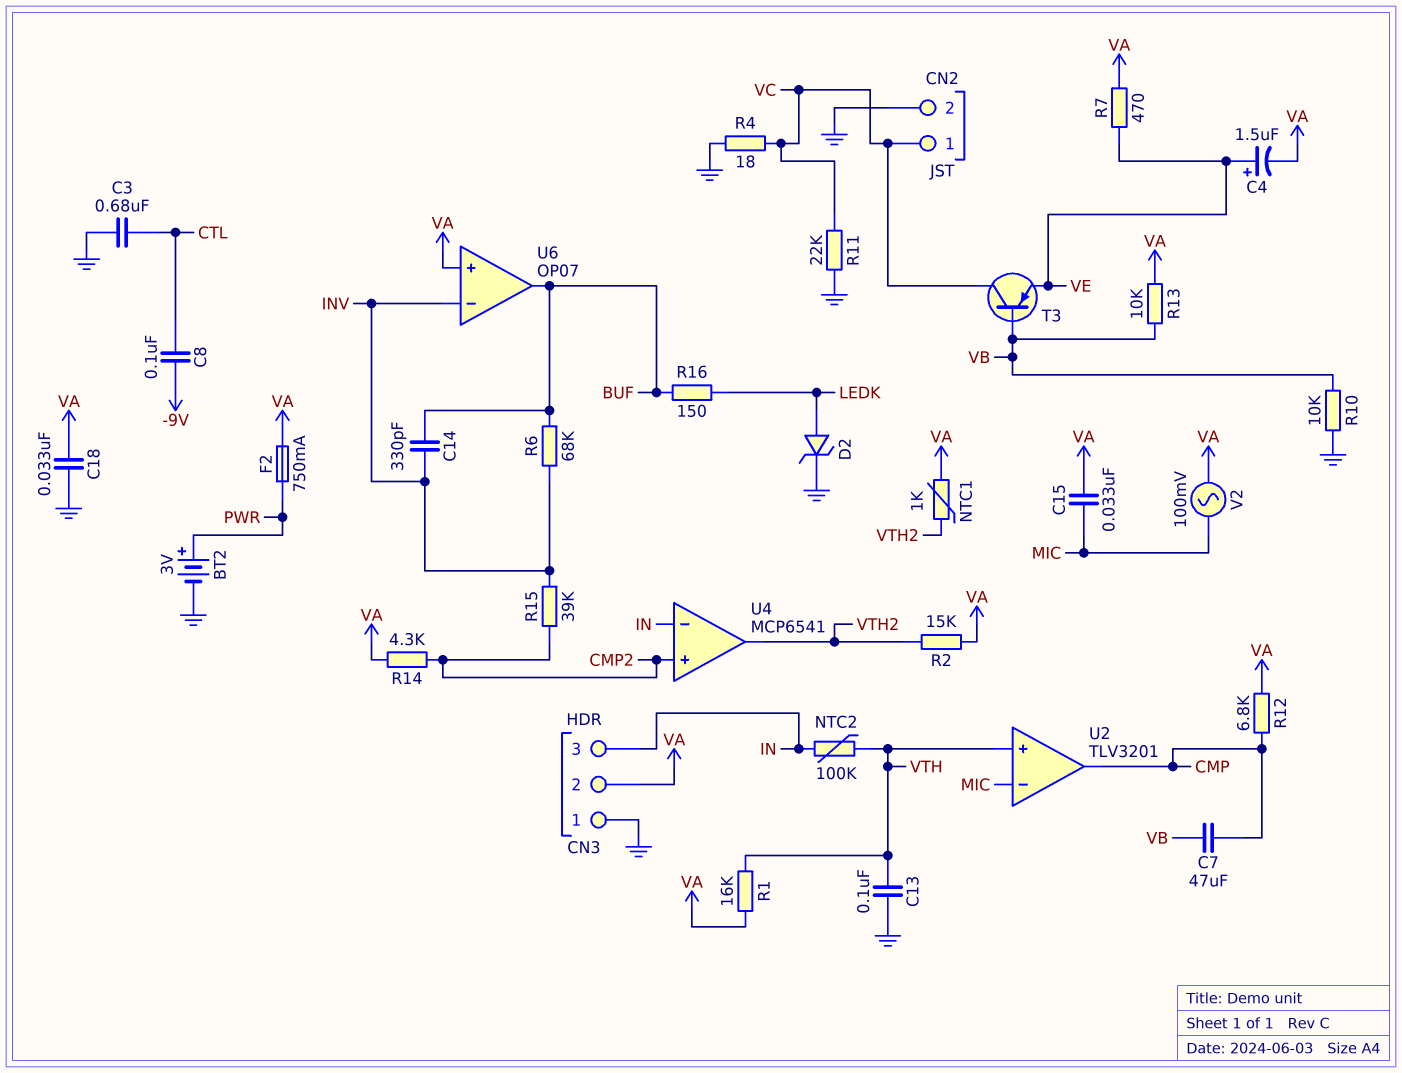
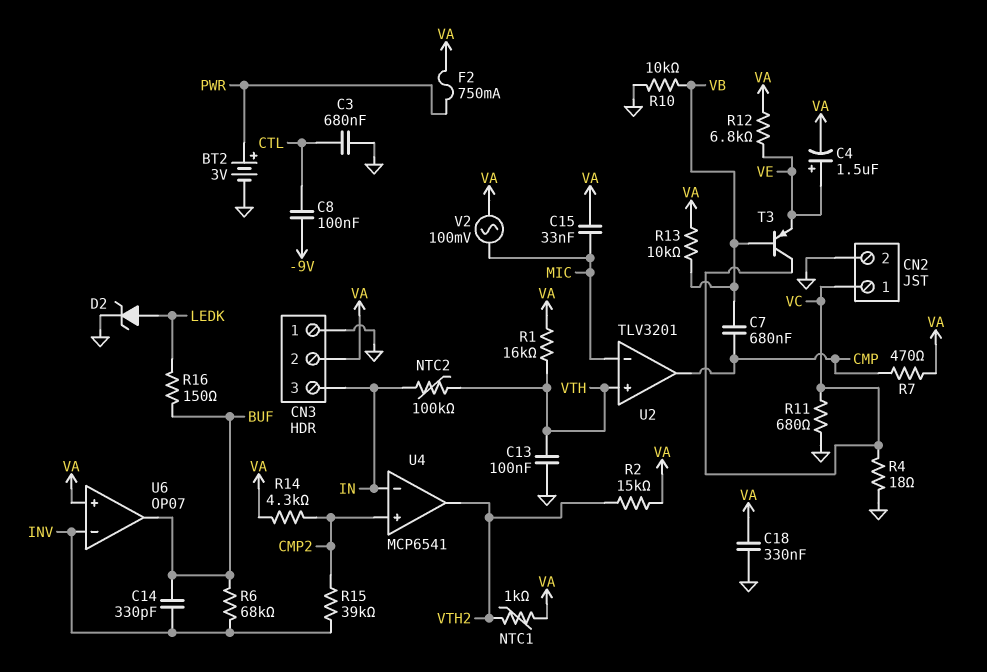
C7: 47uF (CMP, VB) -> 680nF (CMP, VB)
C18: 33nF (GND, VA) -> 330nF (GND, VA)
R7: 470 (VA, VE) -> 470 (CMP, VA)
R11: 22k (GND, VC) -> 680 (GND, VC)
R12: 6.8k (CMP, VA) -> 6.8k (VA, VE)

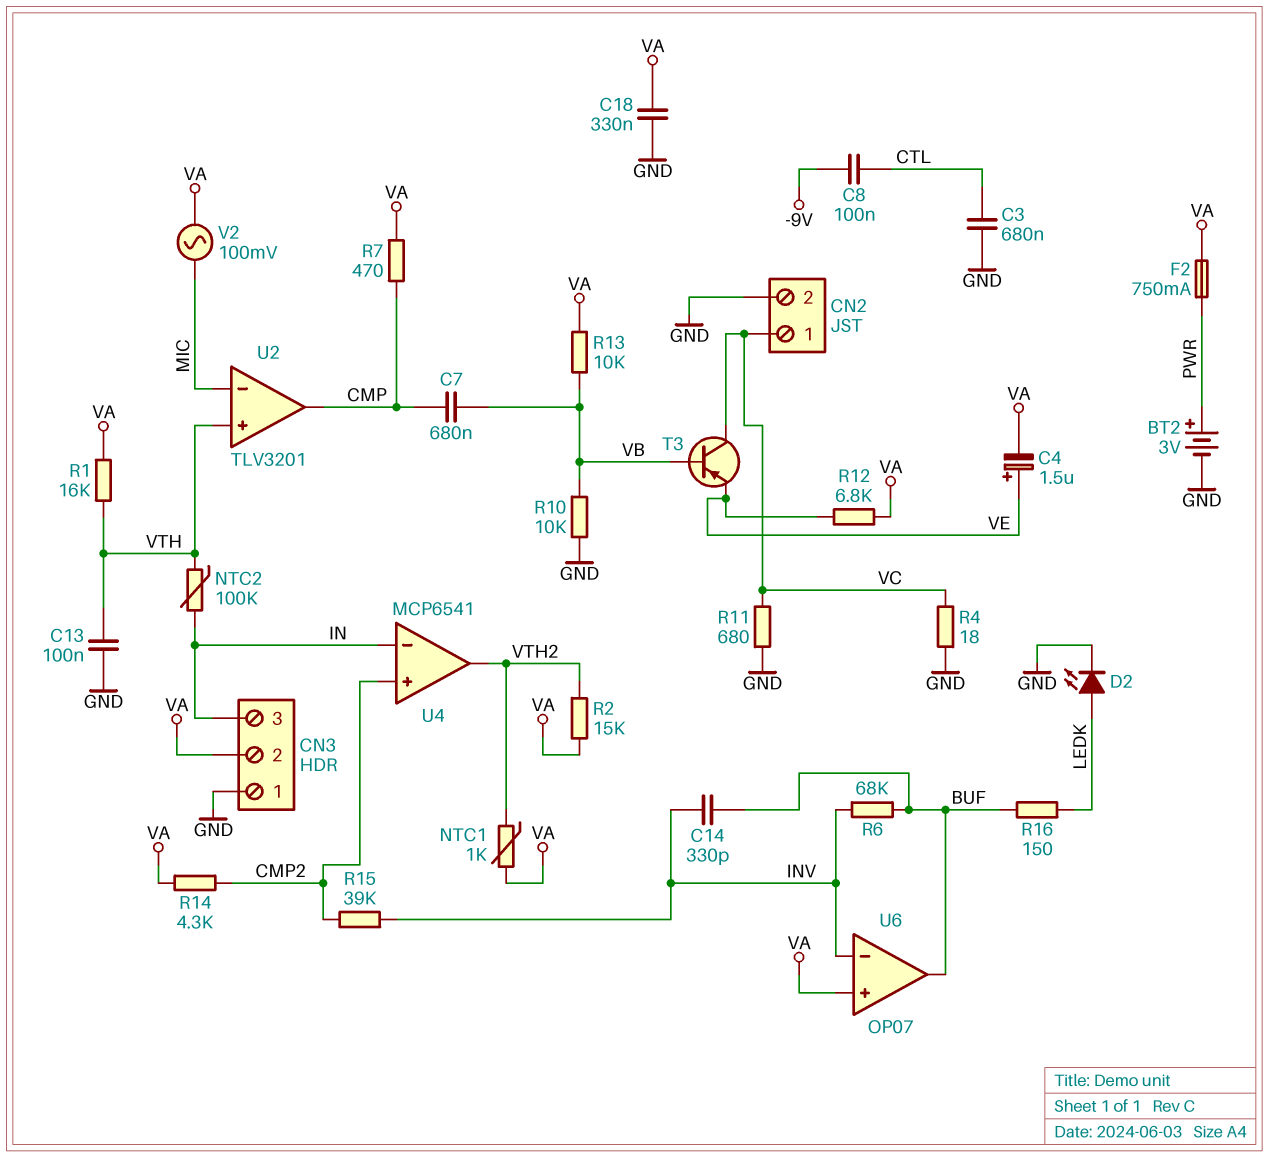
C15: 33nF (MIC, VA) -> none
D2: zener (A LEDK, K GND) -> LED (A LEDK, K GND)

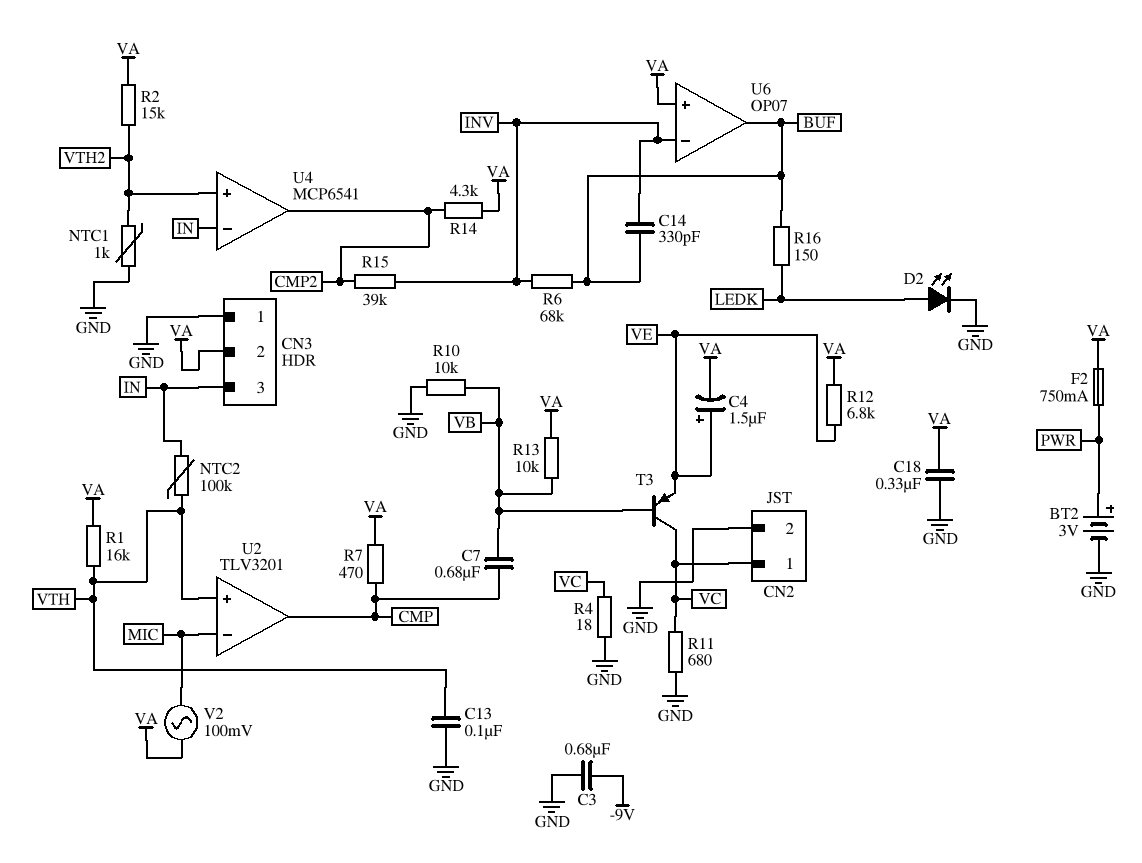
C3: 680nF (CTL, GND) -> 680nF (-9V, GND)
C8: 100nF (-9V, CTL) -> none
NTC1: 1k (VA, VTH2) -> 1k (GND, VTH2)
U4 pin in+: CMP2 -> VTH2
U4 pin out: VTH2 -> CMP2

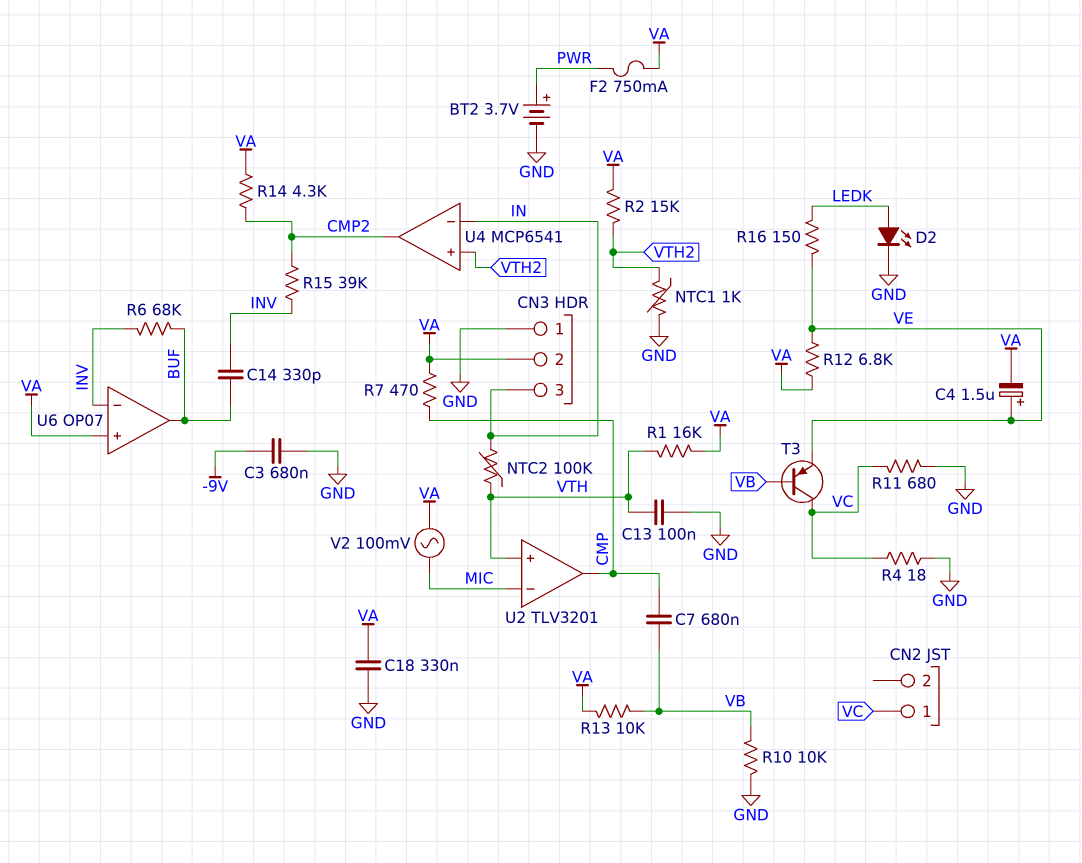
BT2: 3V (plus PWR, minus GND) -> 3.7V (plus PWR, minus GND)
CN2 pin 2: GND -> none
R16: 150 (BUF, LEDK) -> 150 (LEDK, VE)

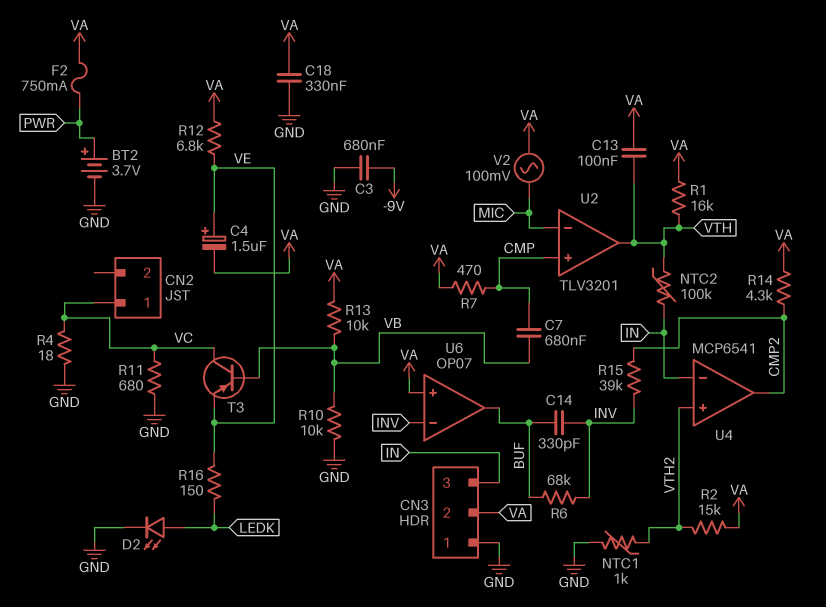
C13: 100nF (GND, VTH) -> 100nF (VA, VTH)
U2 pin in+: VTH -> CMP
U2 pin out: CMP -> VTH

